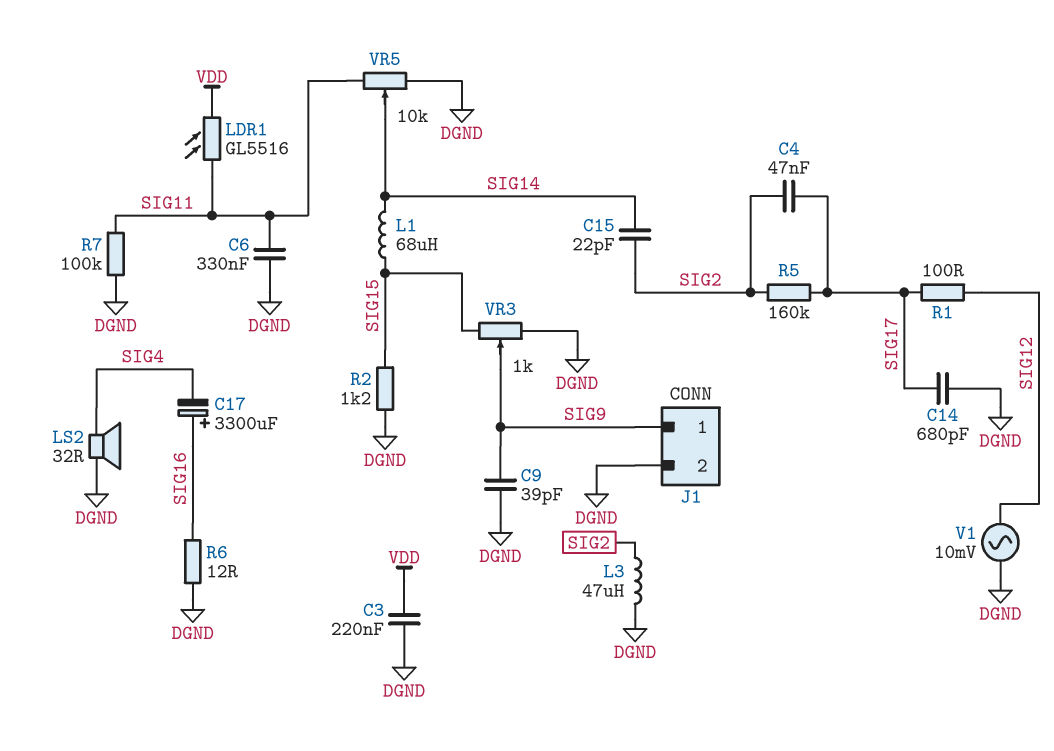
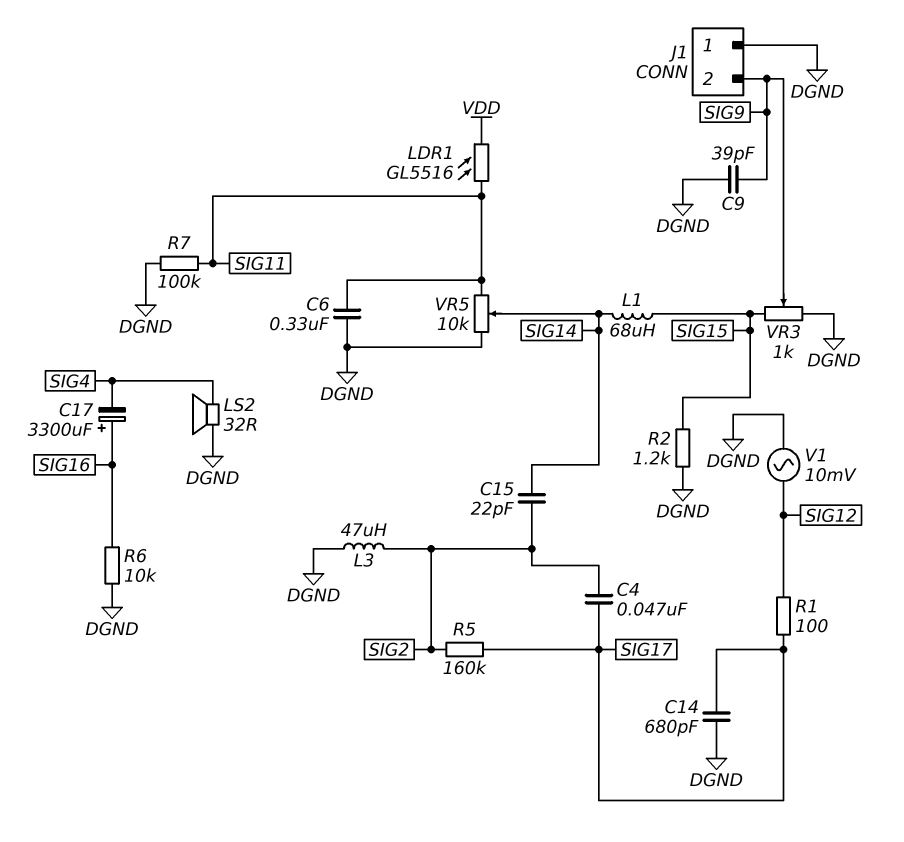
C3: 220nF (DGND, VDD) -> none
J1 pin 1: SIG9 -> DGND
J1 pin 2: DGND -> SIG9
R6: 12 (DGND, SIG16) -> 10k (DGND, SIG16)

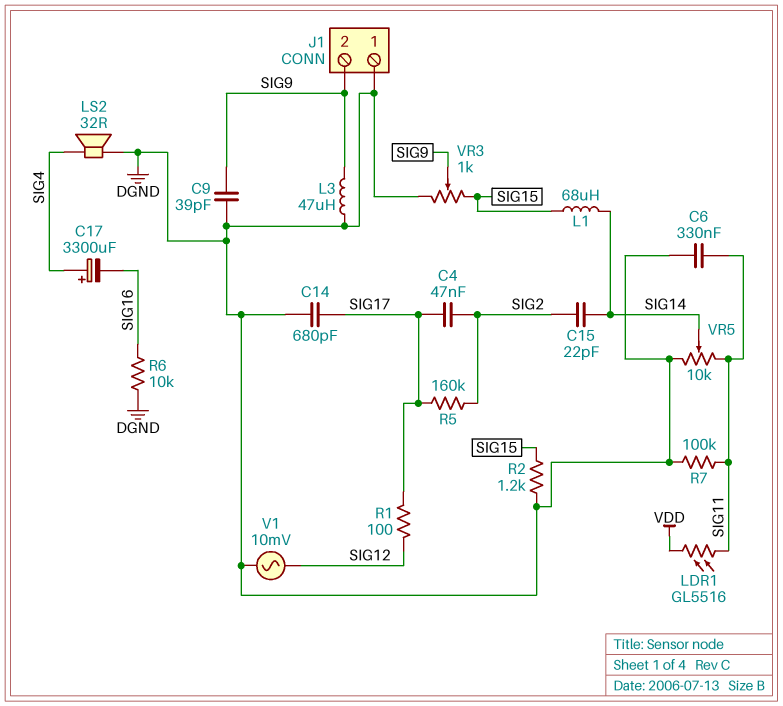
C17: 3300uF (plus SIG16, minus SIG4) -> 3300uF (plus SIG4, minus SIG16)
L3: 47uH (DGND, SIG2) -> 47uH (DGND, SIG9)

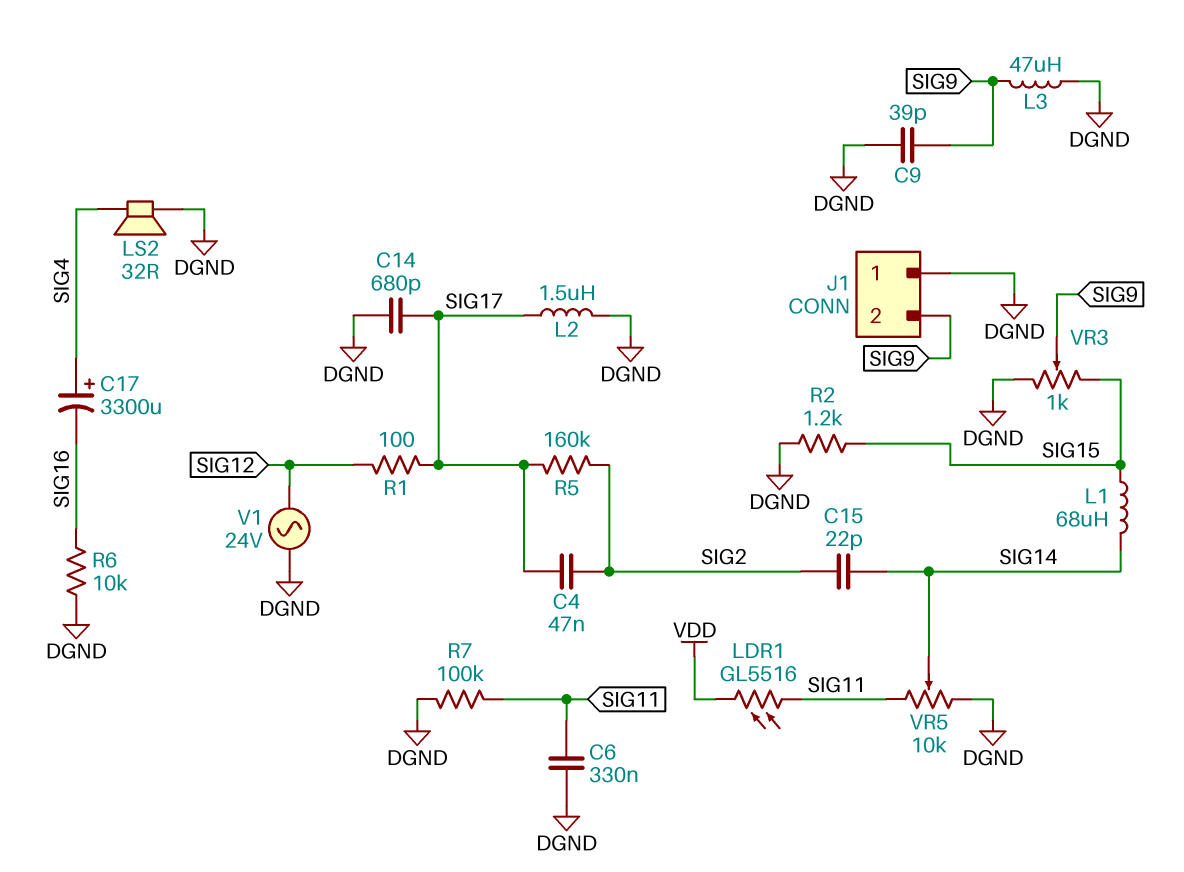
L2: none -> 1.5uH (DGND, SIG17)
V1: AC 10mV (DGND, SIG12) -> AC 24V (DGND, SIG12)

